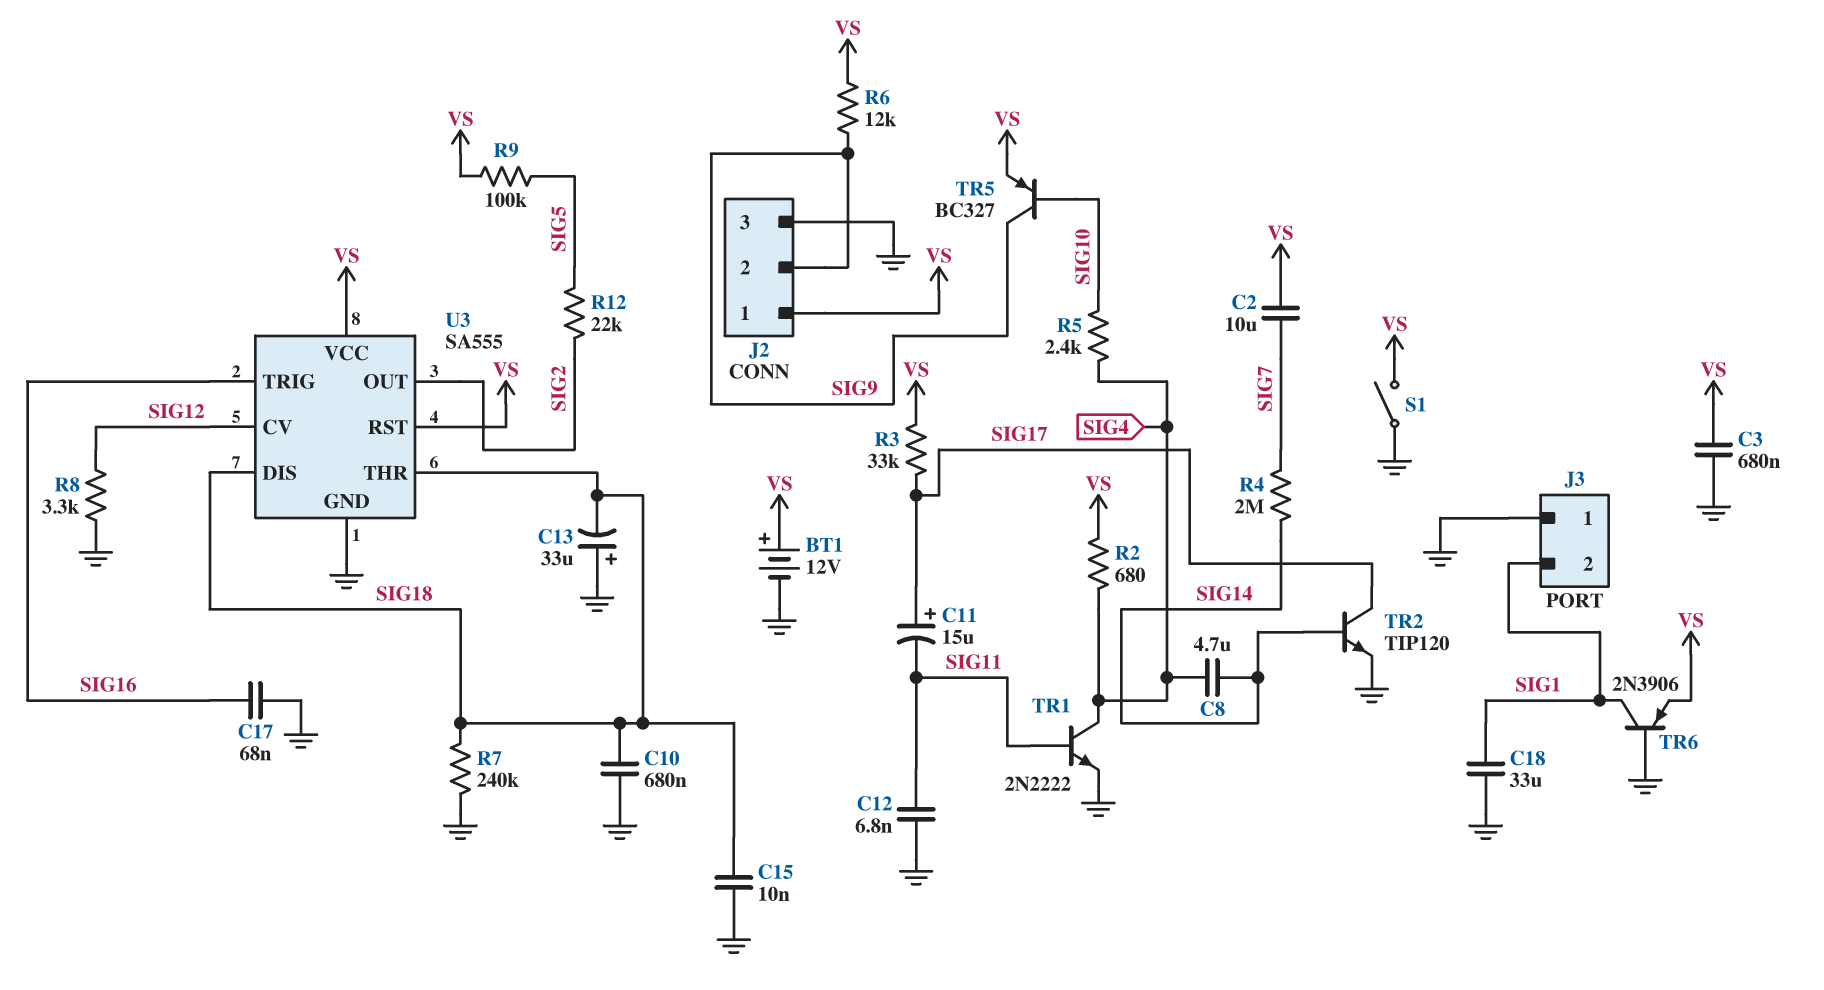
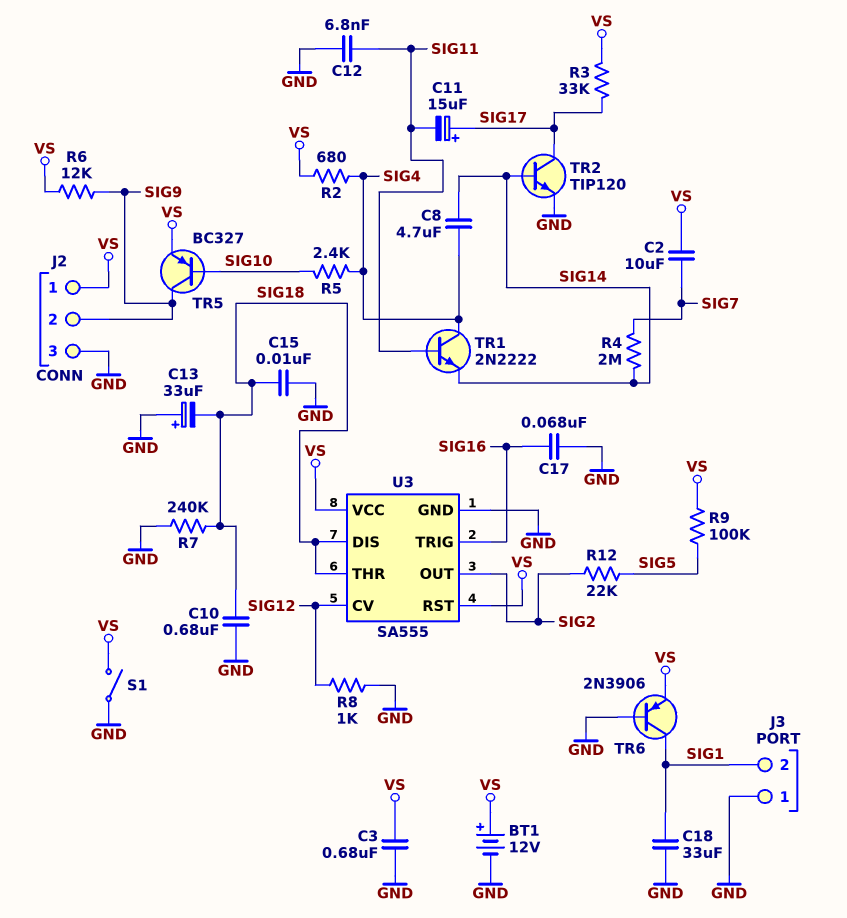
R8: 3.3k (GND, SIG12) -> 1k (GND, SIG12)
TR1: NPN 2N2222 (B SIG11, C SIG4, E GND) -> NPN 2N2222 (B SIG11, C SIG4, E SIG14)

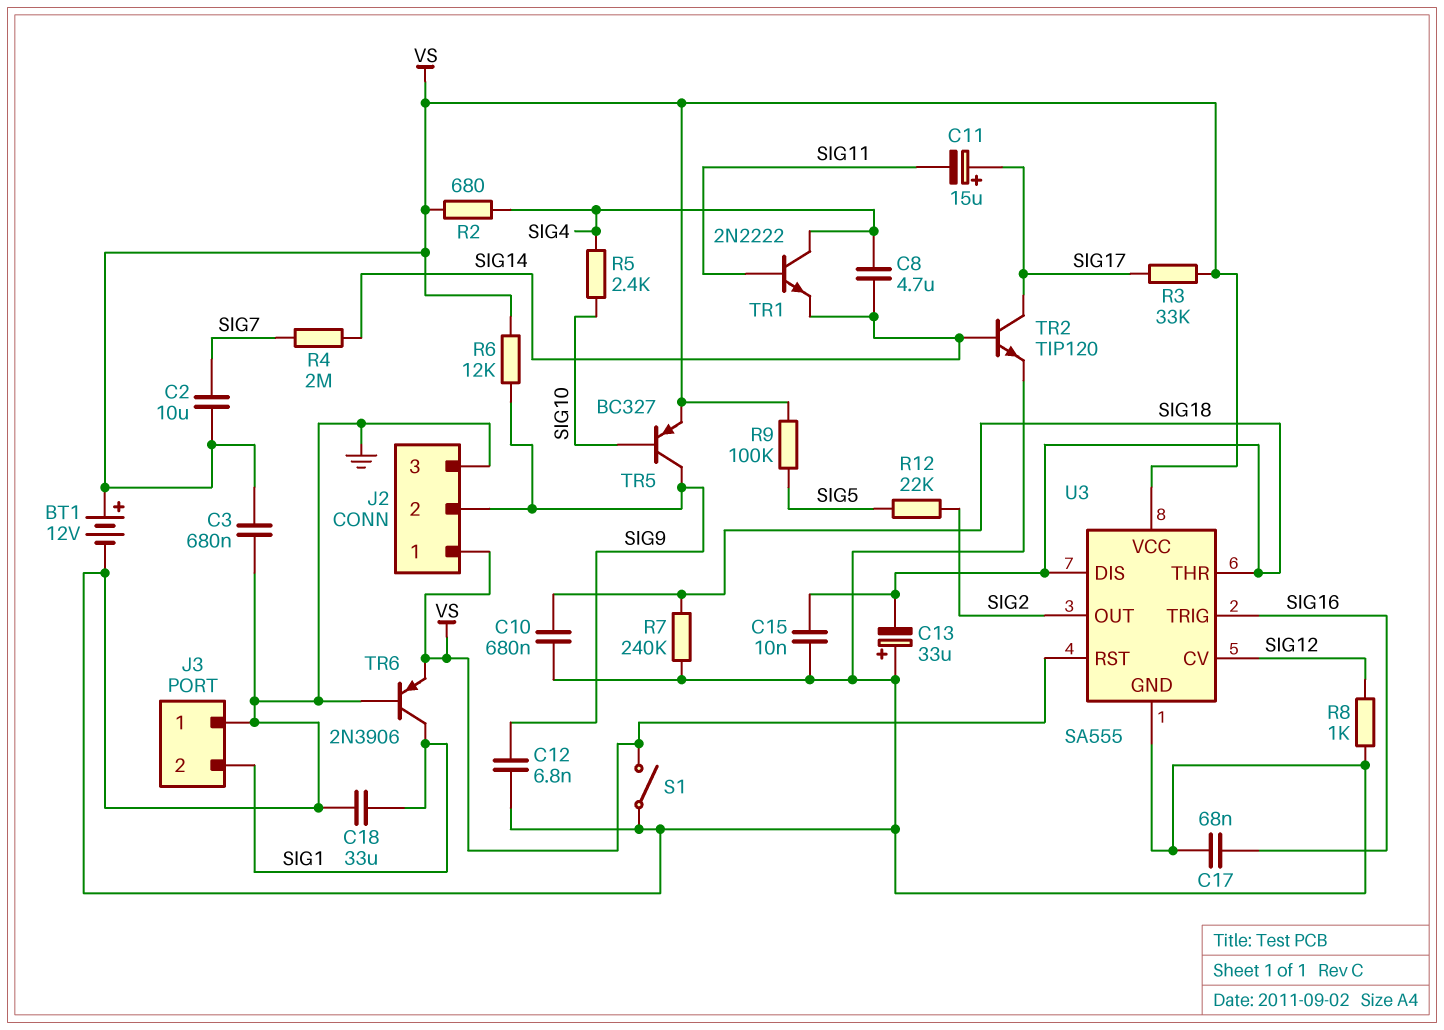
C12: 6.8nF (GND, SIG11) -> 6.8nF (GND, SIG9)

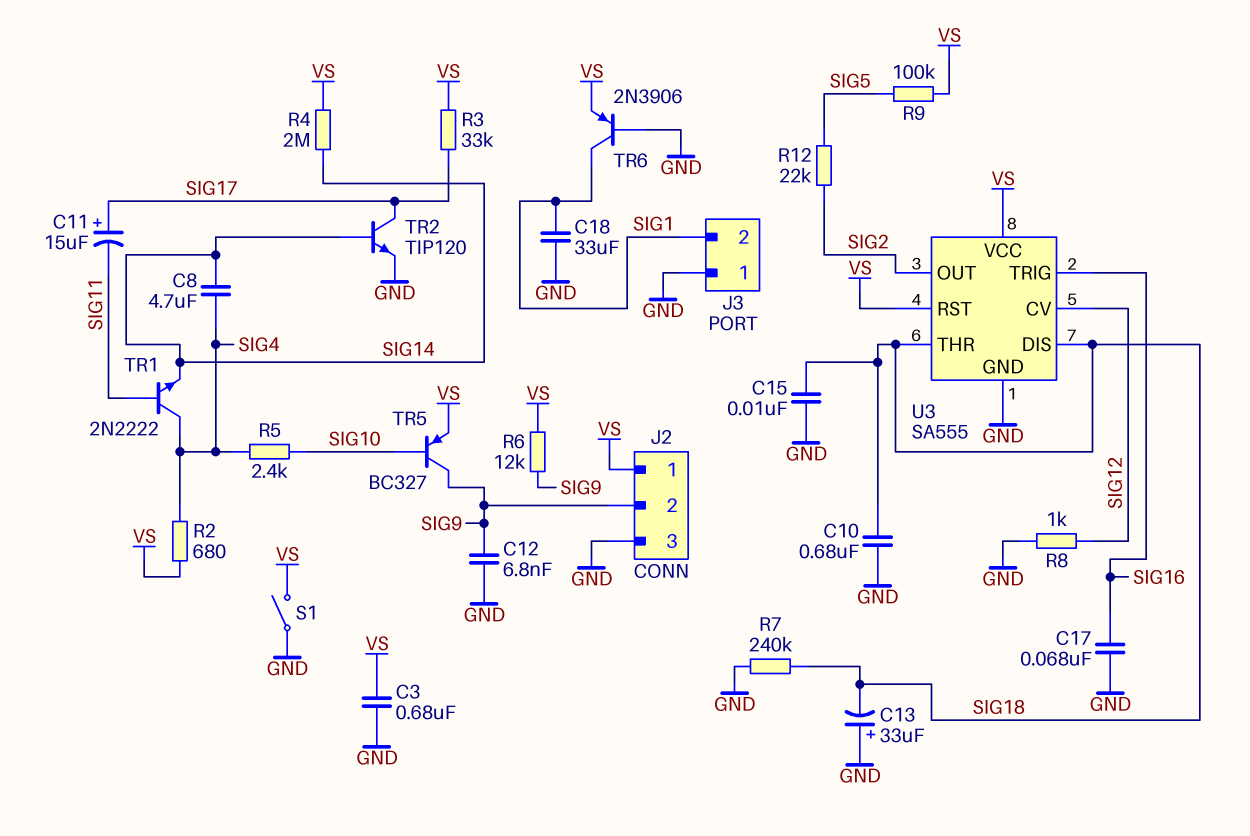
BT1: 12V (plus VS, minus GND) -> none
C2: 10uF (SIG7, VS) -> none
R4: 2M (SIG7, SIG14) -> 2M (SIG14, VS)

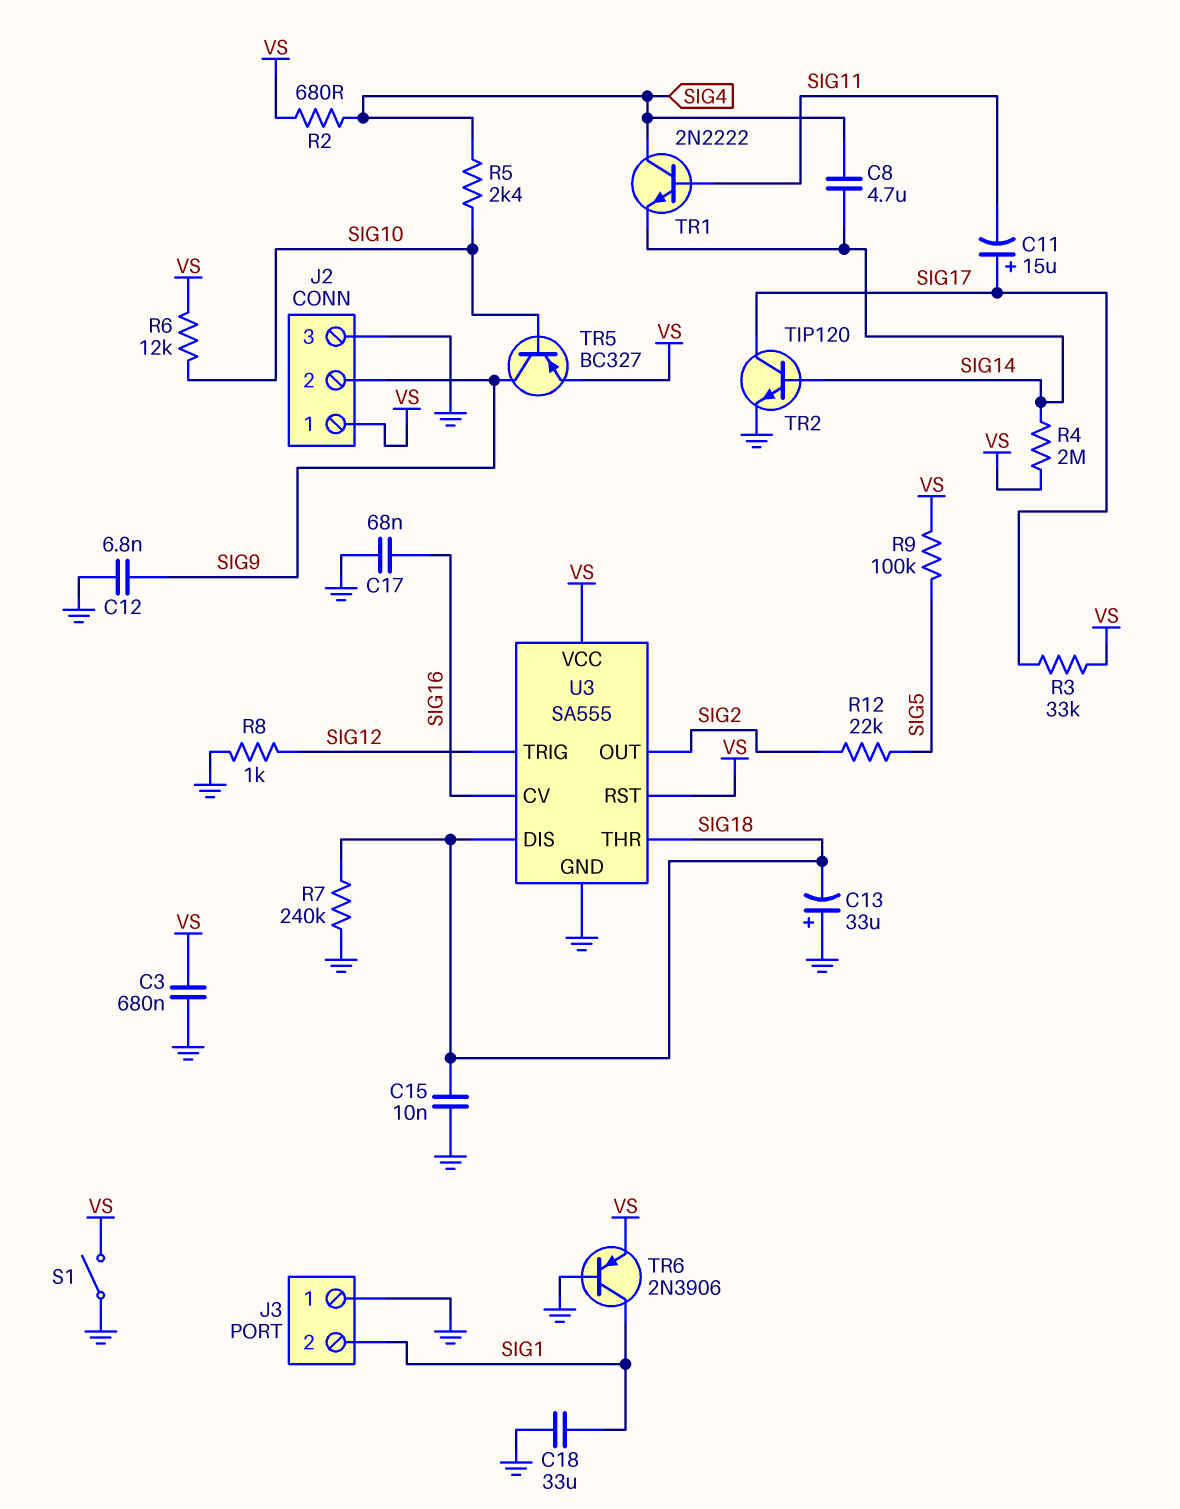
C10: 680nF (GND, SIG18) -> none
R6: 12k (SIG9, VS) -> 12k (SIG10, VS)
U3 pin CV: SIG12 -> SIG16
U3 pin TRIG: SIG16 -> SIG12

